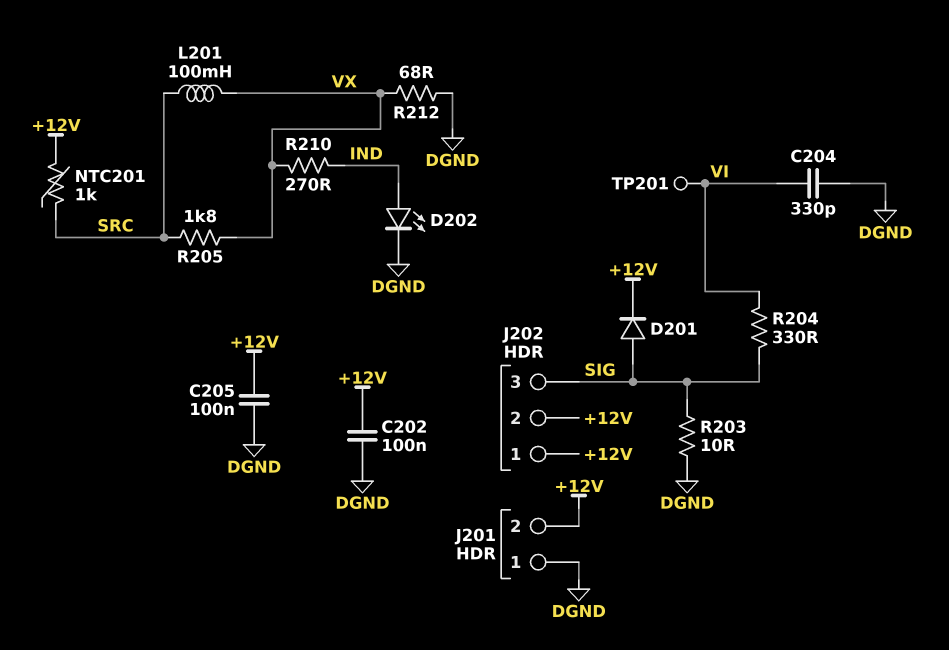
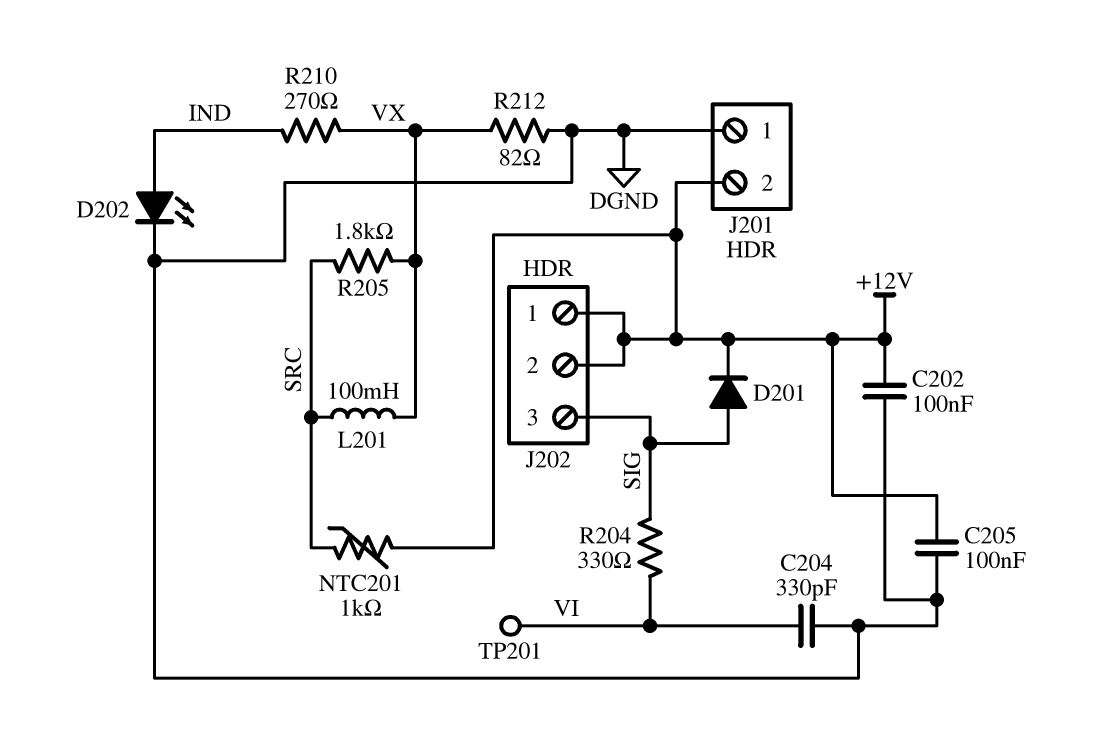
R203: 10 (DGND, SIG) -> none
R212: 68 (DGND, VX) -> 82 (DGND, VX)

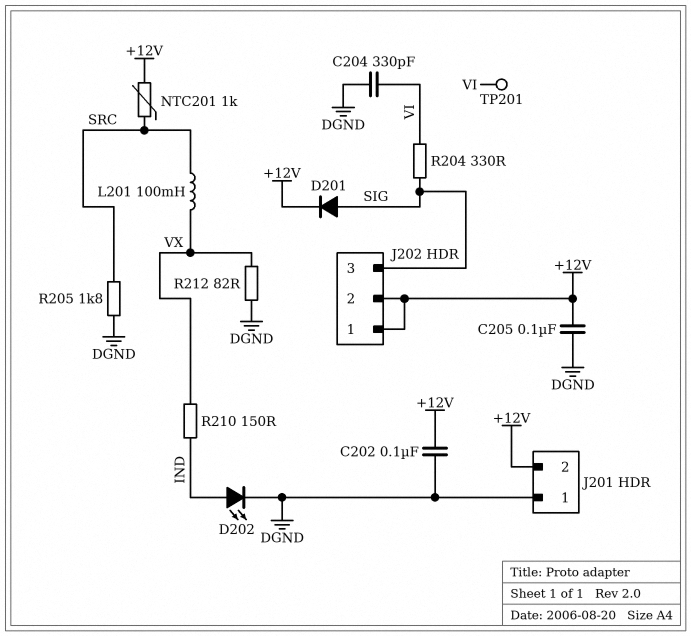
R205: 1.8k (SRC, VX) -> 1.8k (DGND, SRC)
R210: 270 (IND, VX) -> 150 (IND, VX)

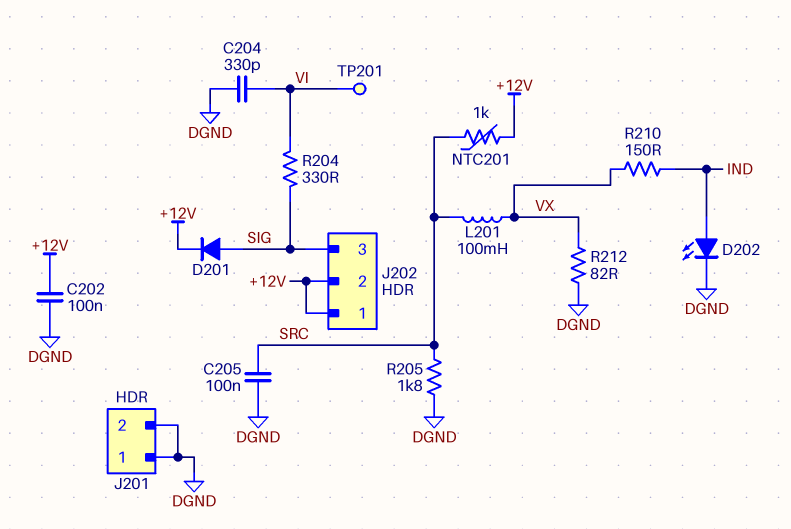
C205: 100nF (+12V, DGND) -> 100nF (DGND, SRC)
J201 pin 2: +12V -> DGND

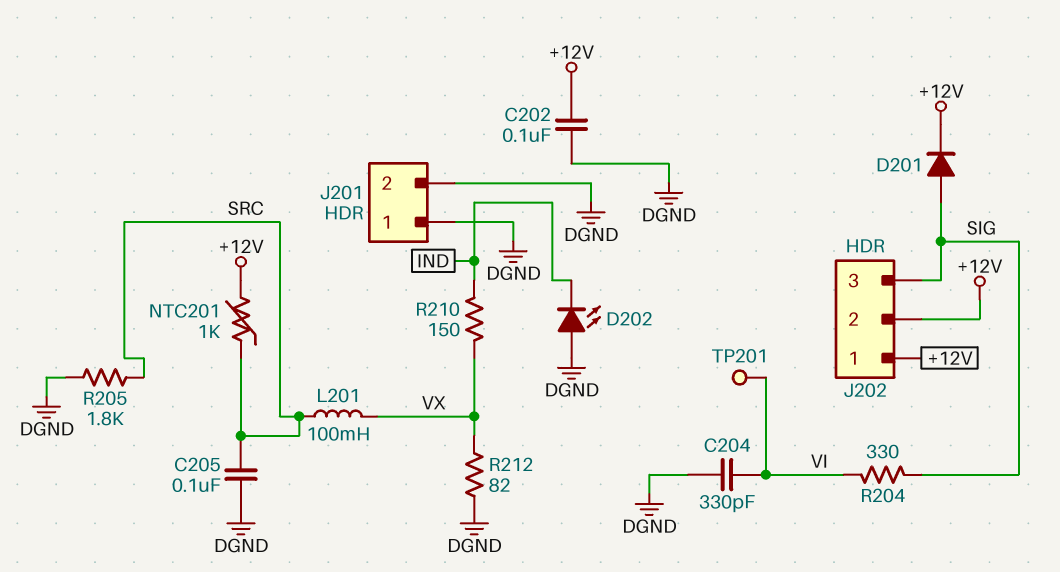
D202: LED (A IND, K DGND) -> LED (A DGND, K IND)

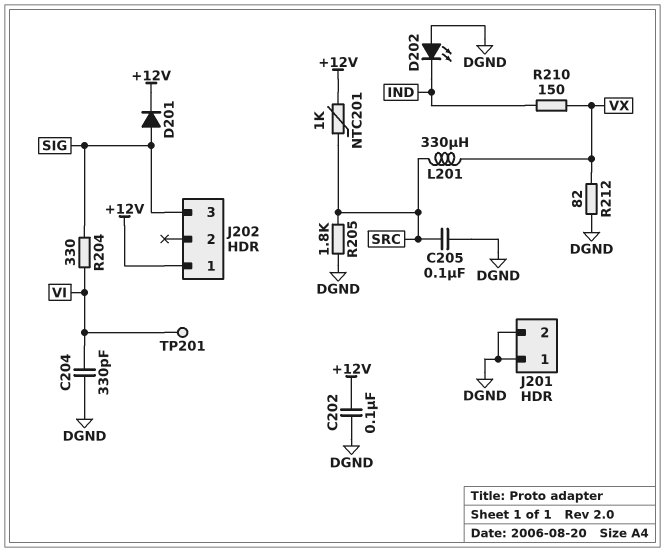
J202 pin 2: +12V -> none
L201: 100mH (SRC, VX) -> 330uH (SRC, VX)

